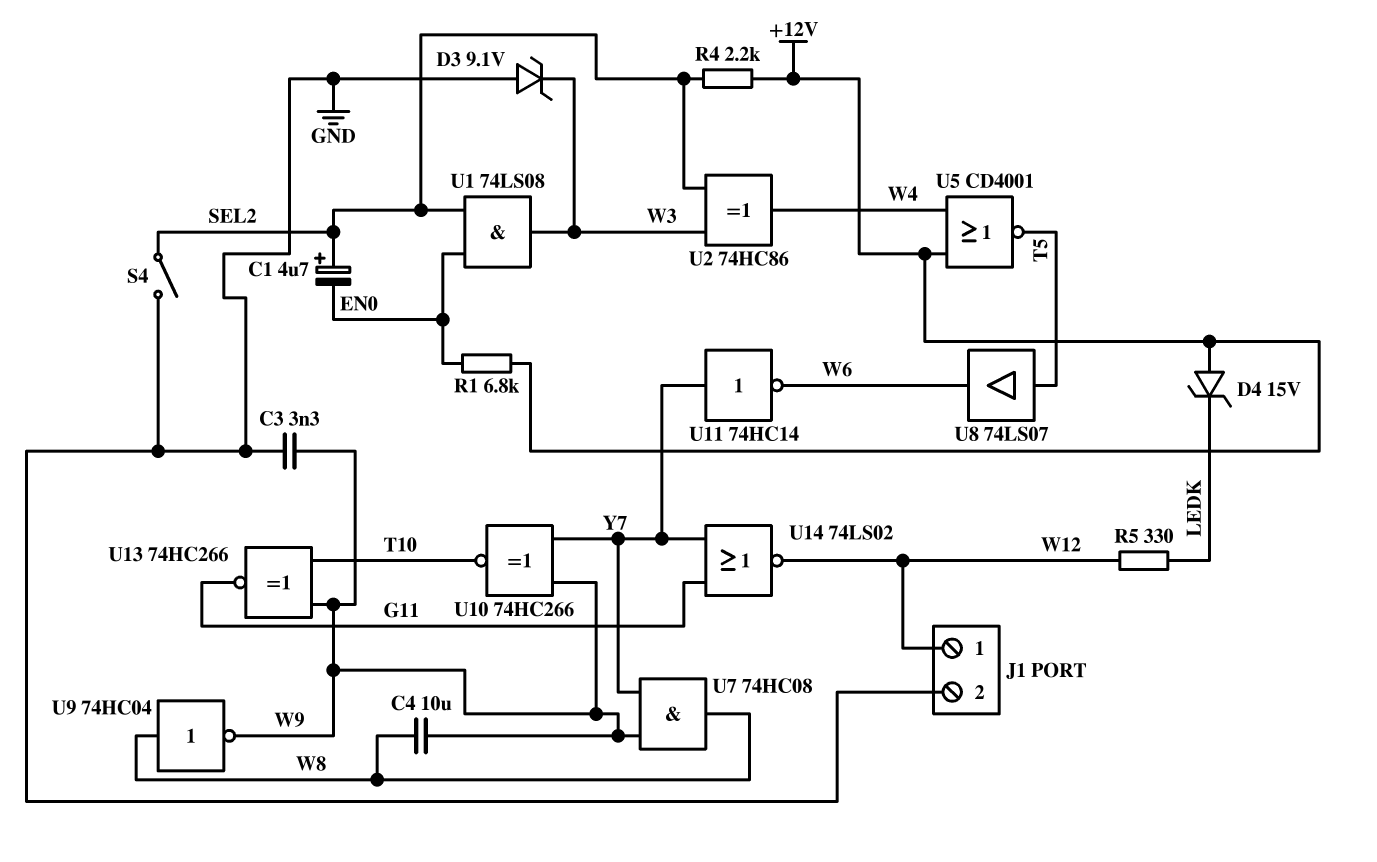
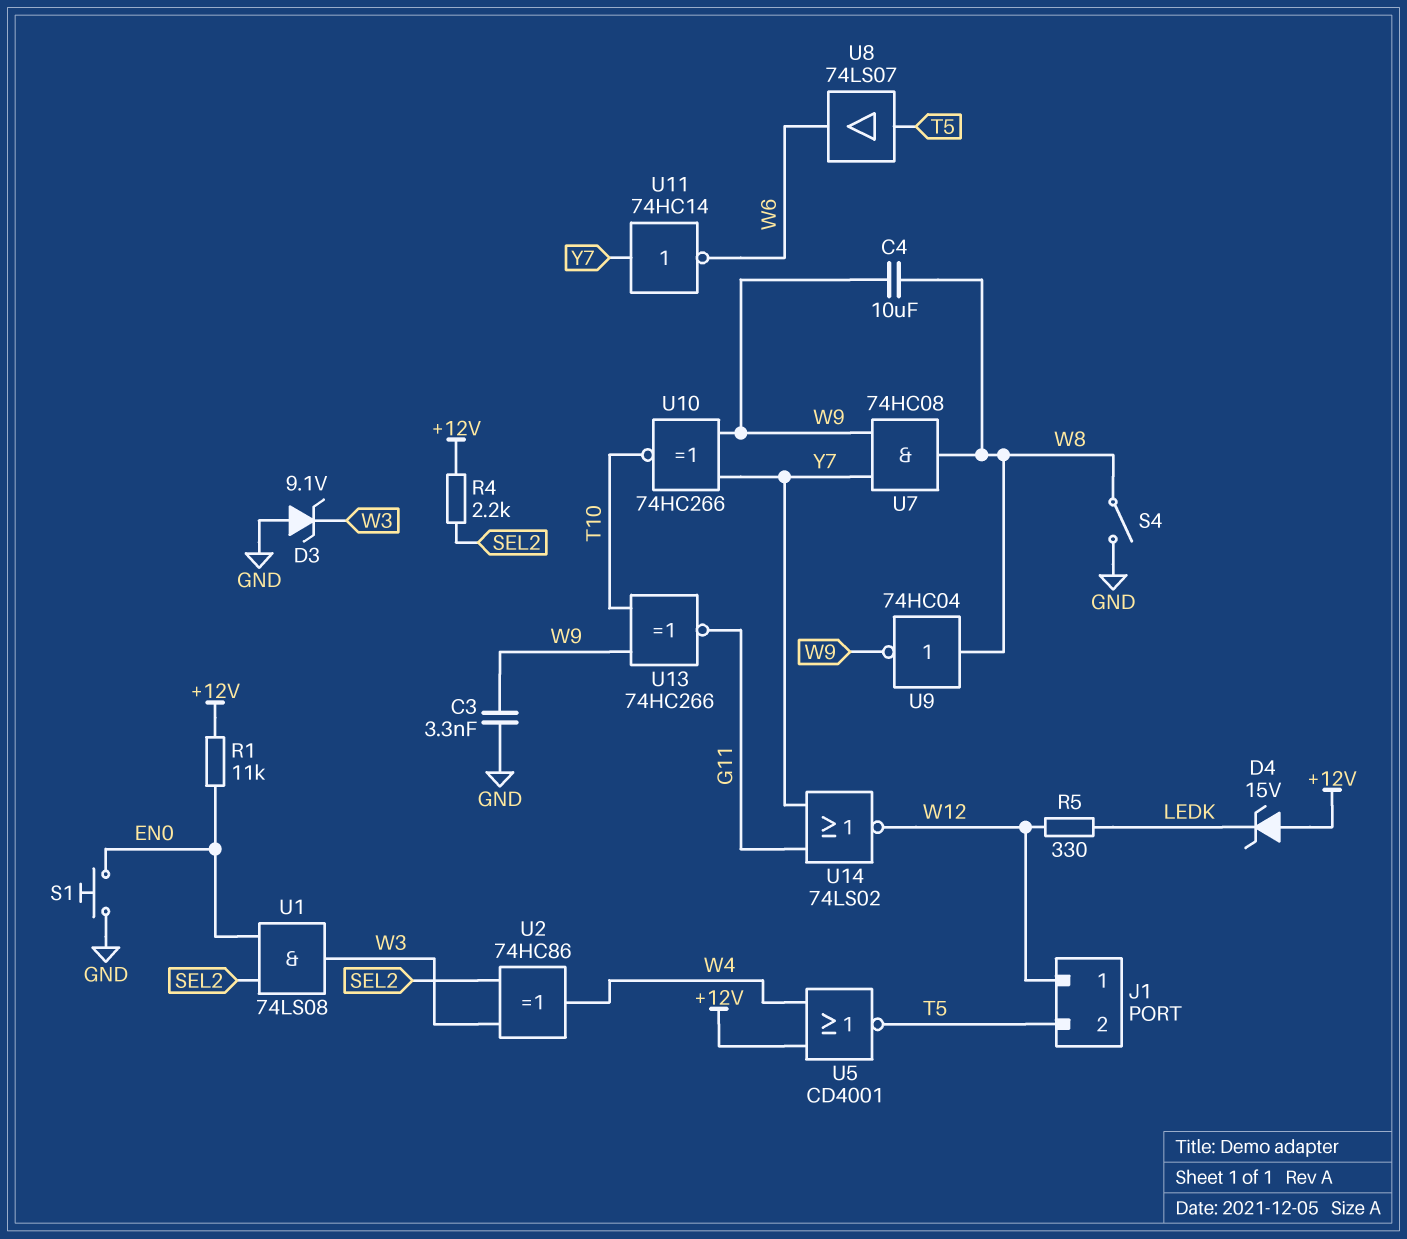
C1: 4.7uF (plus SEL2, minus EN0) -> none
J1 pin 2: GND -> T5
R1: 6.8k (+12V, EN0) -> 11k (+12V, EN0)
S1: none -> button (EN0, GND)
S4: switch (GND, SEL2) -> switch (GND, W8)

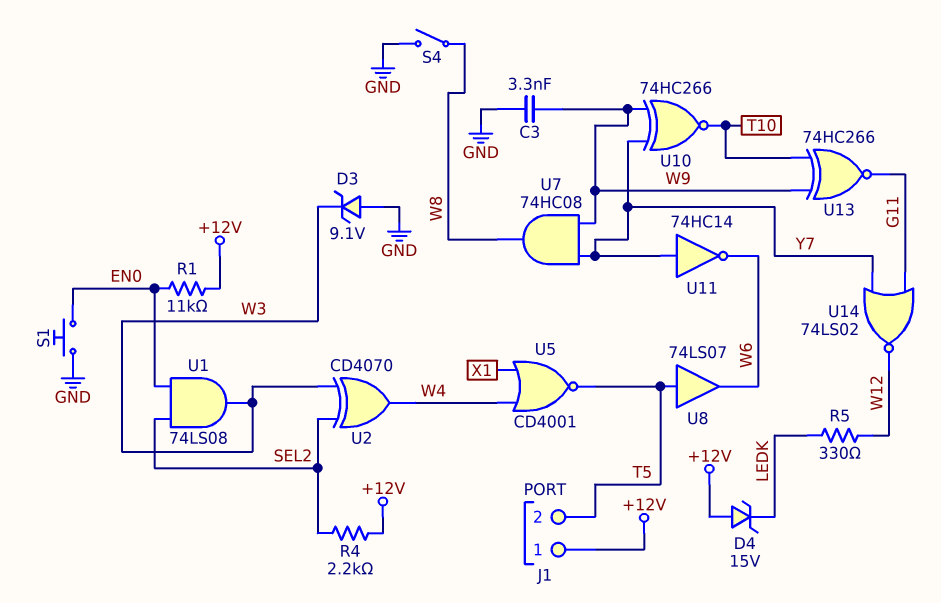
C4: 10uF (W8, W9) -> none
J1 pin 1: W12 -> +12V
U2: XOR 74HC86 (in SEL2, in W3, out W4) -> XOR CD4070 (in SEL2, in W3, out W4)
U5: NOR CD4001 (in +12V, in W4, out T5) -> NOR CD4001 (in W4, in X1, out T5)
U9: NOT 74HC04 (in W8, out W9) -> none

